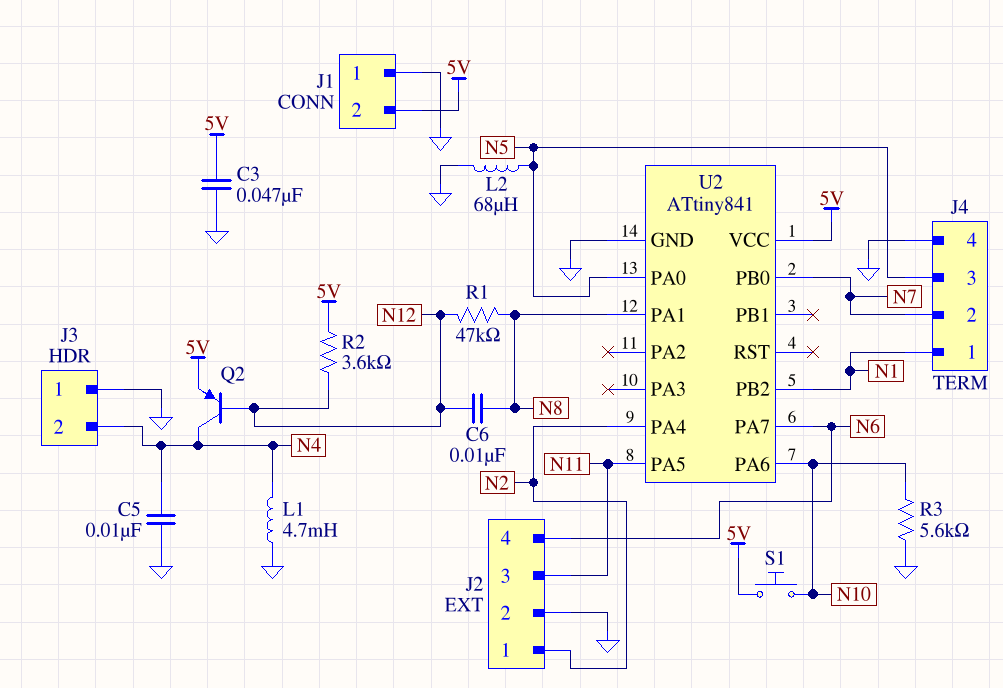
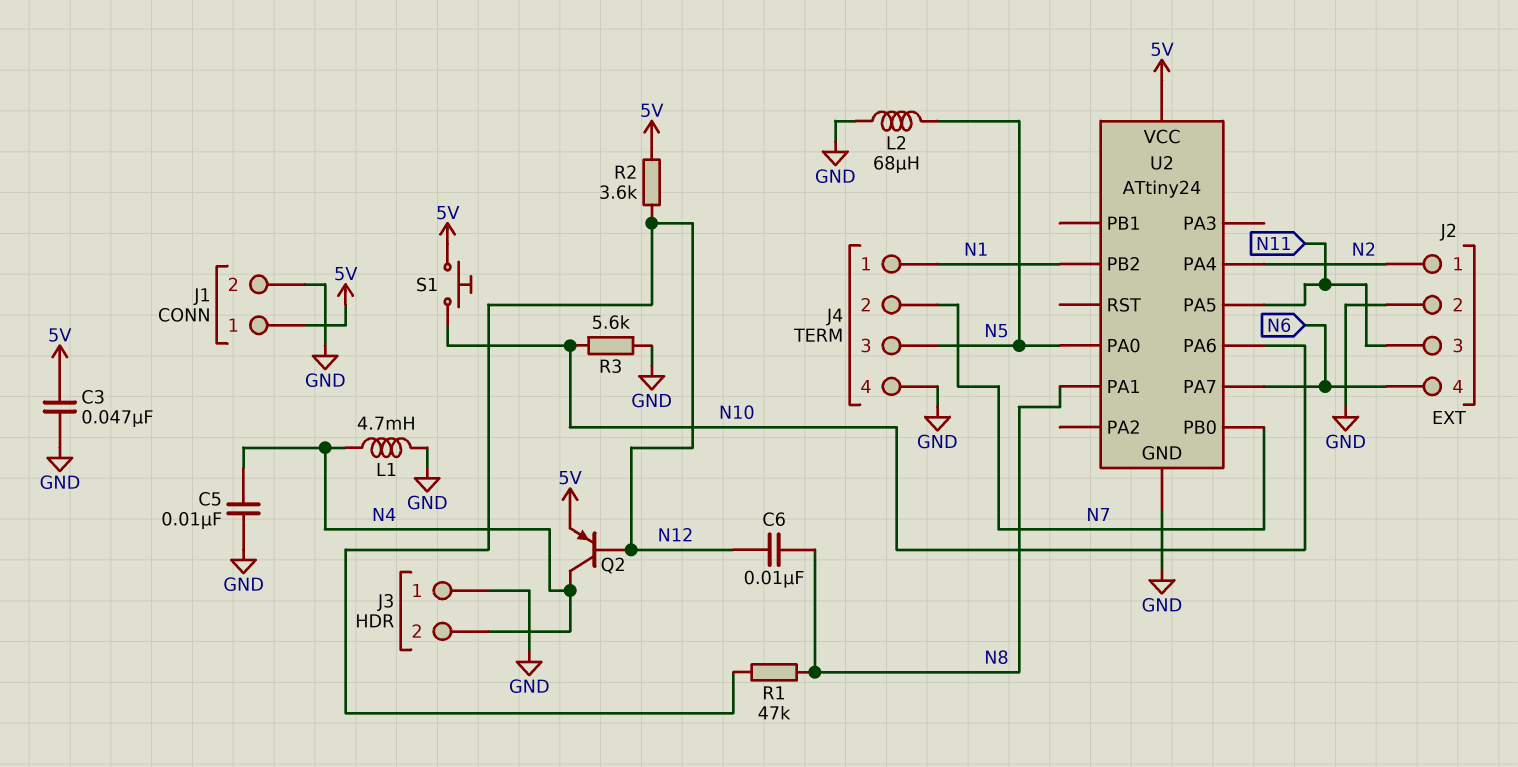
J1 pin 1: GND -> 5V
J1 pin 2: 5V -> GND
U2: ATtiny841 -> ATtiny24

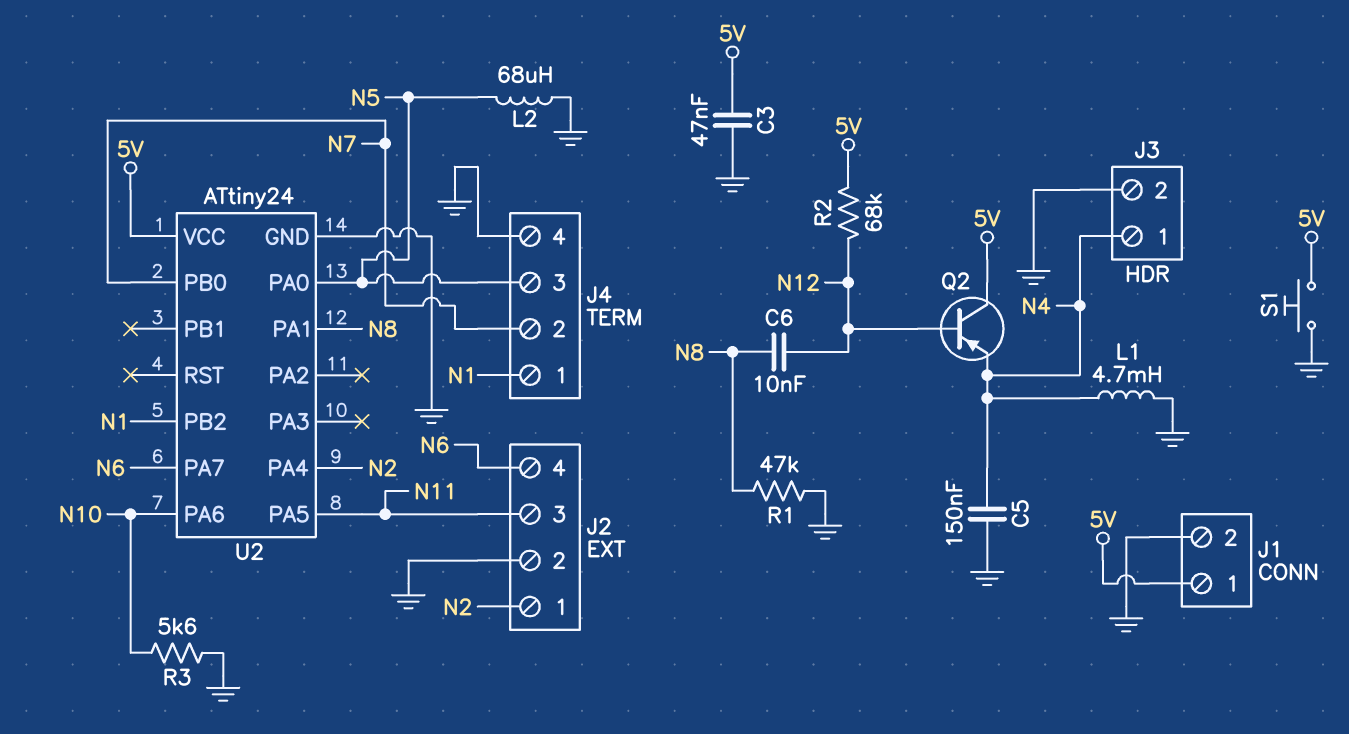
C5: 10nF (GND, N4) -> 150nF (GND, N4)
J3 pin 1: GND -> N4
J3 pin 2: N4 -> GND
Q2: PNP (B N12, C N4, E 5V) -> PNP (B N12, C 5V, E N4)
R1: 47k (N8, N12) -> 47k (GND, N8)
R2: 3.6k (5V, N12) -> 68k (5V, N12)
S1: button (5V, N10) -> button (5V, GND)

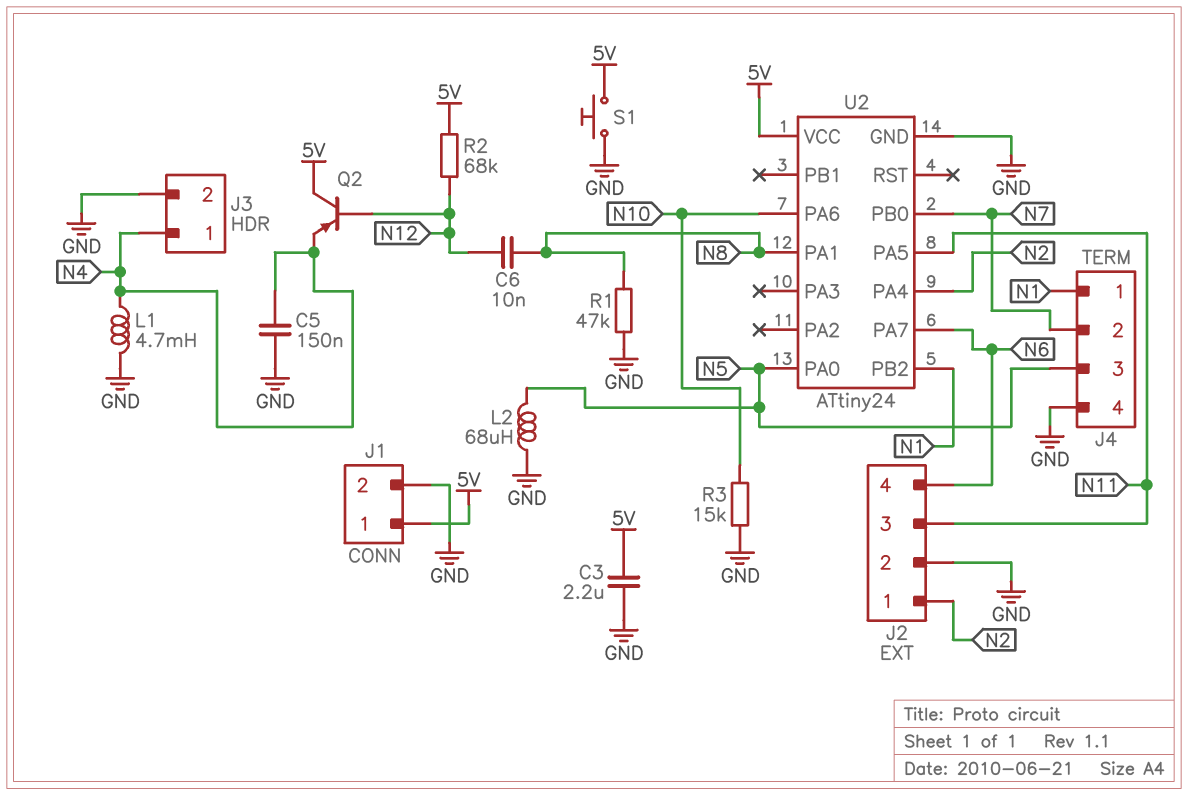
C3: 47nF (5V, GND) -> 2.2uF (5V, GND)
R3: 5.6k (GND, N10) -> 15k (GND, N10)

